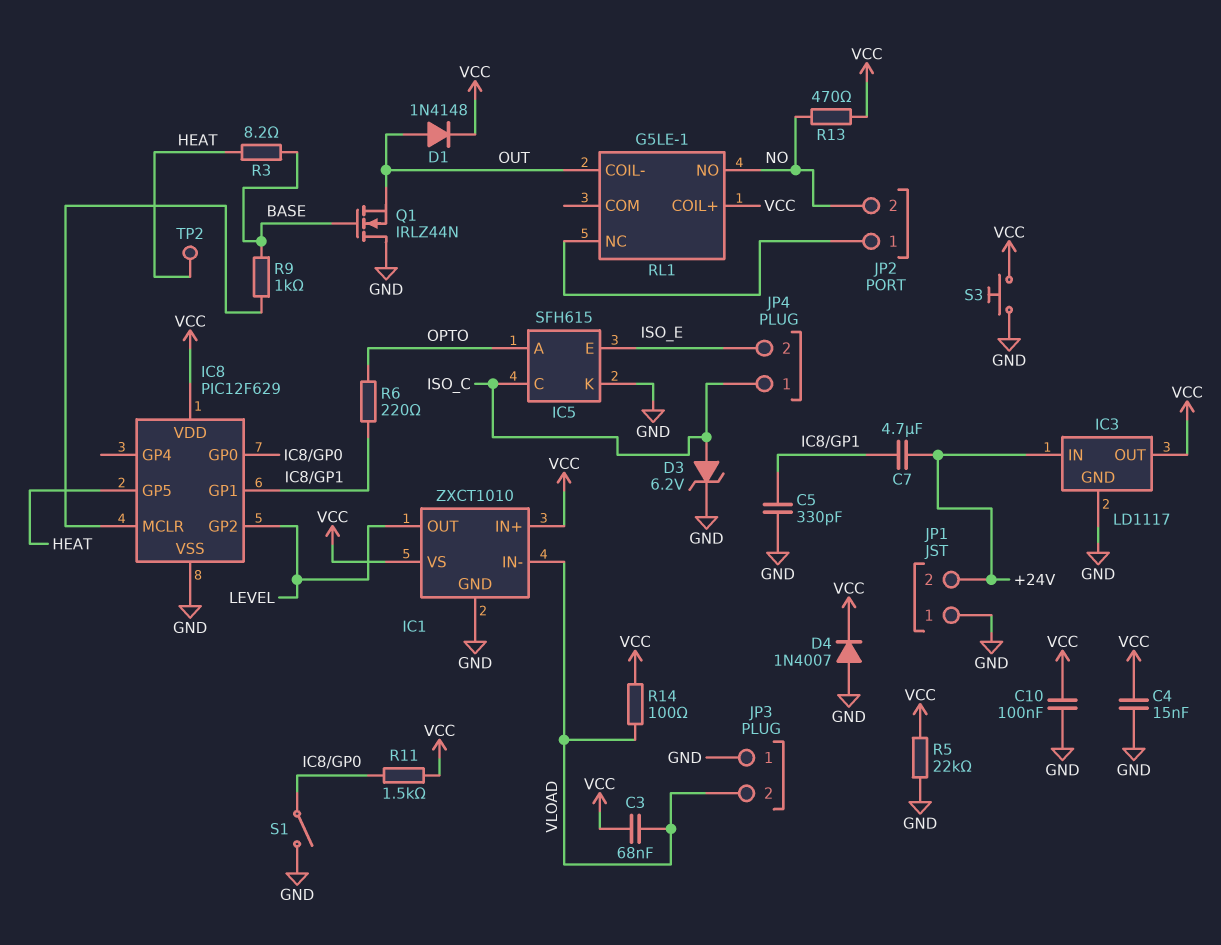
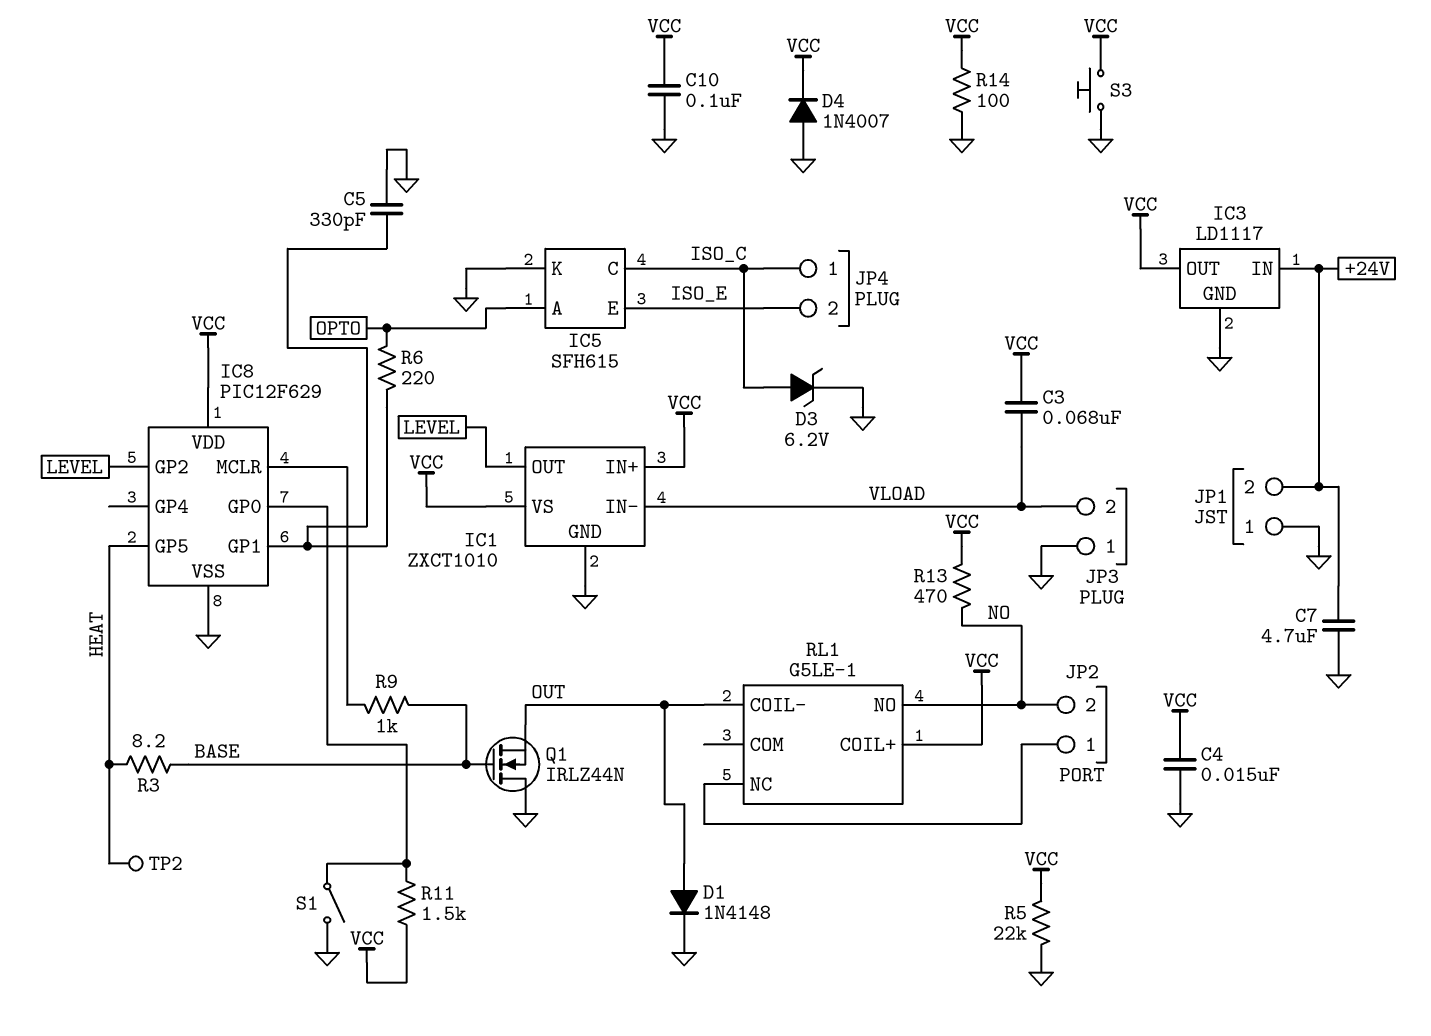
C7: 4.7uF (+24V, IC8/GP1) -> 4.7uF (+24V, GND)
D1: diode 1N4148 (A OUT, K VCC) -> diode 1N4148 (A OUT, K GND)
R14: 100 (VCC, VLOAD) -> 100 (GND, VCC)

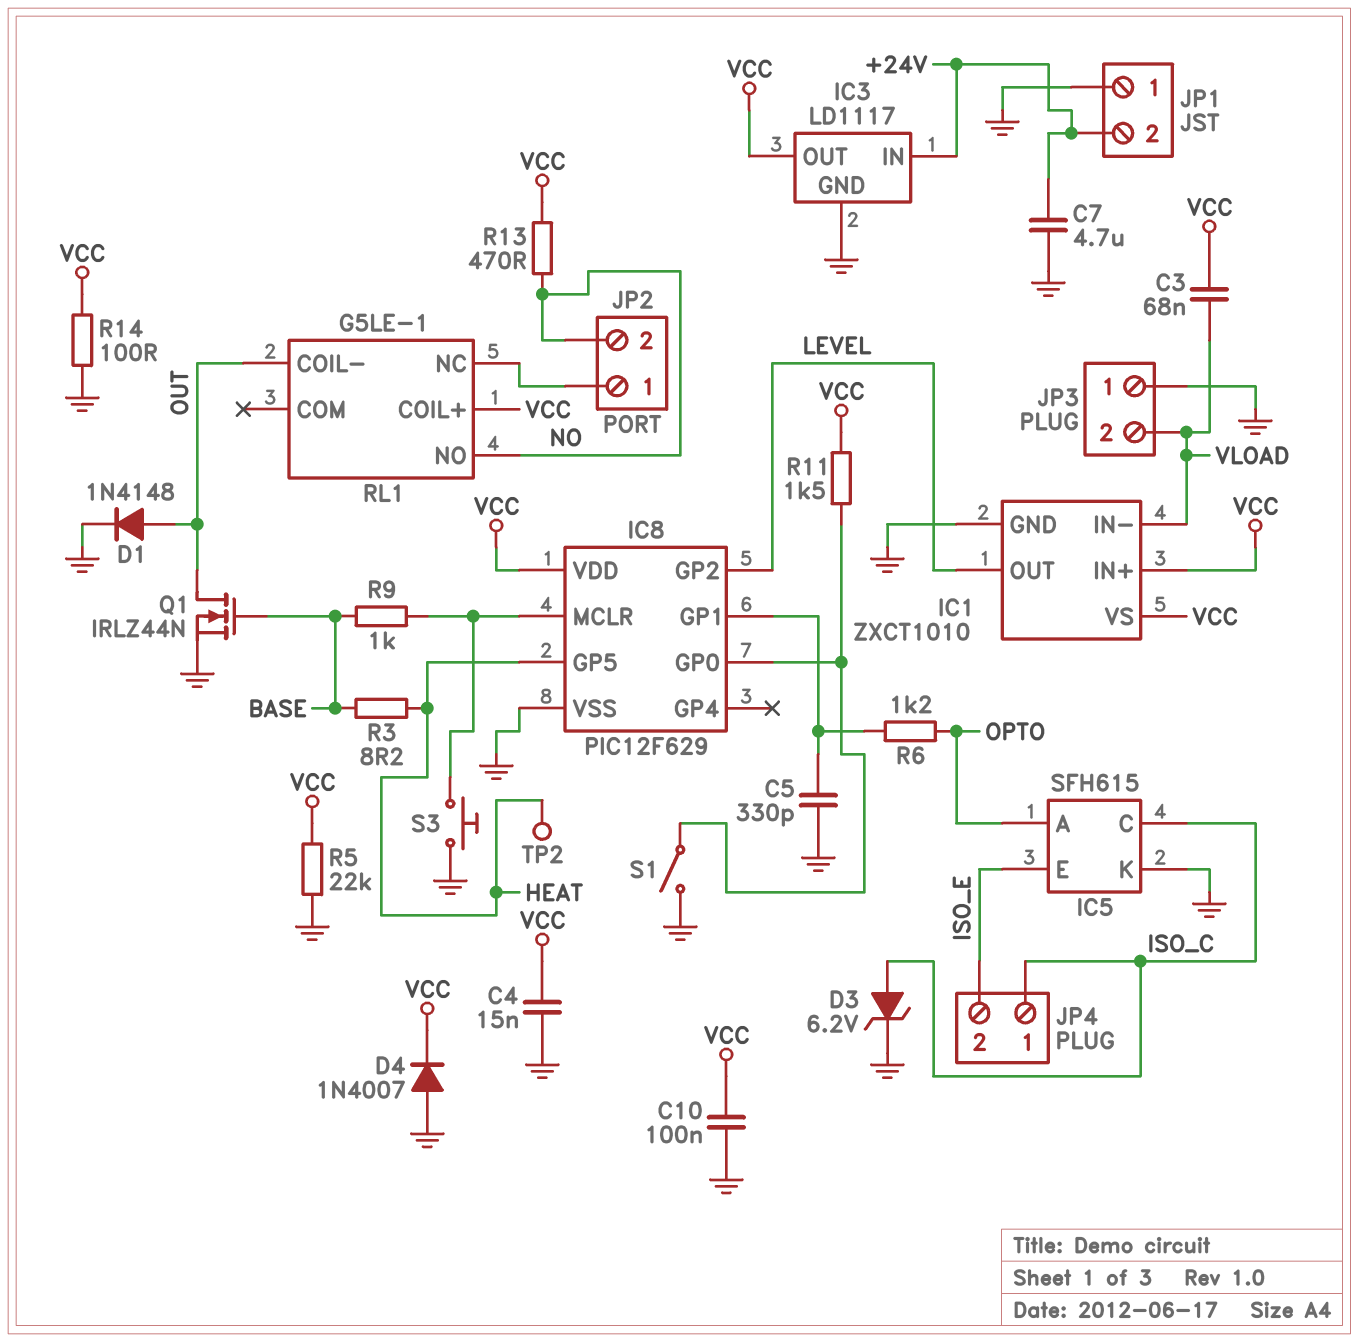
Q1: NMOS IRLZ44N (G BASE, D GND, S OUT) -> NMOS IRLZ44N (G BASE, D OUT, S GND)
R6: 220 (IC8/GP1, OPTO) -> 1.2k (IC8/GP1, OPTO)
S3: button (GND, VCC) -> button (GND, IC8/MCLR)

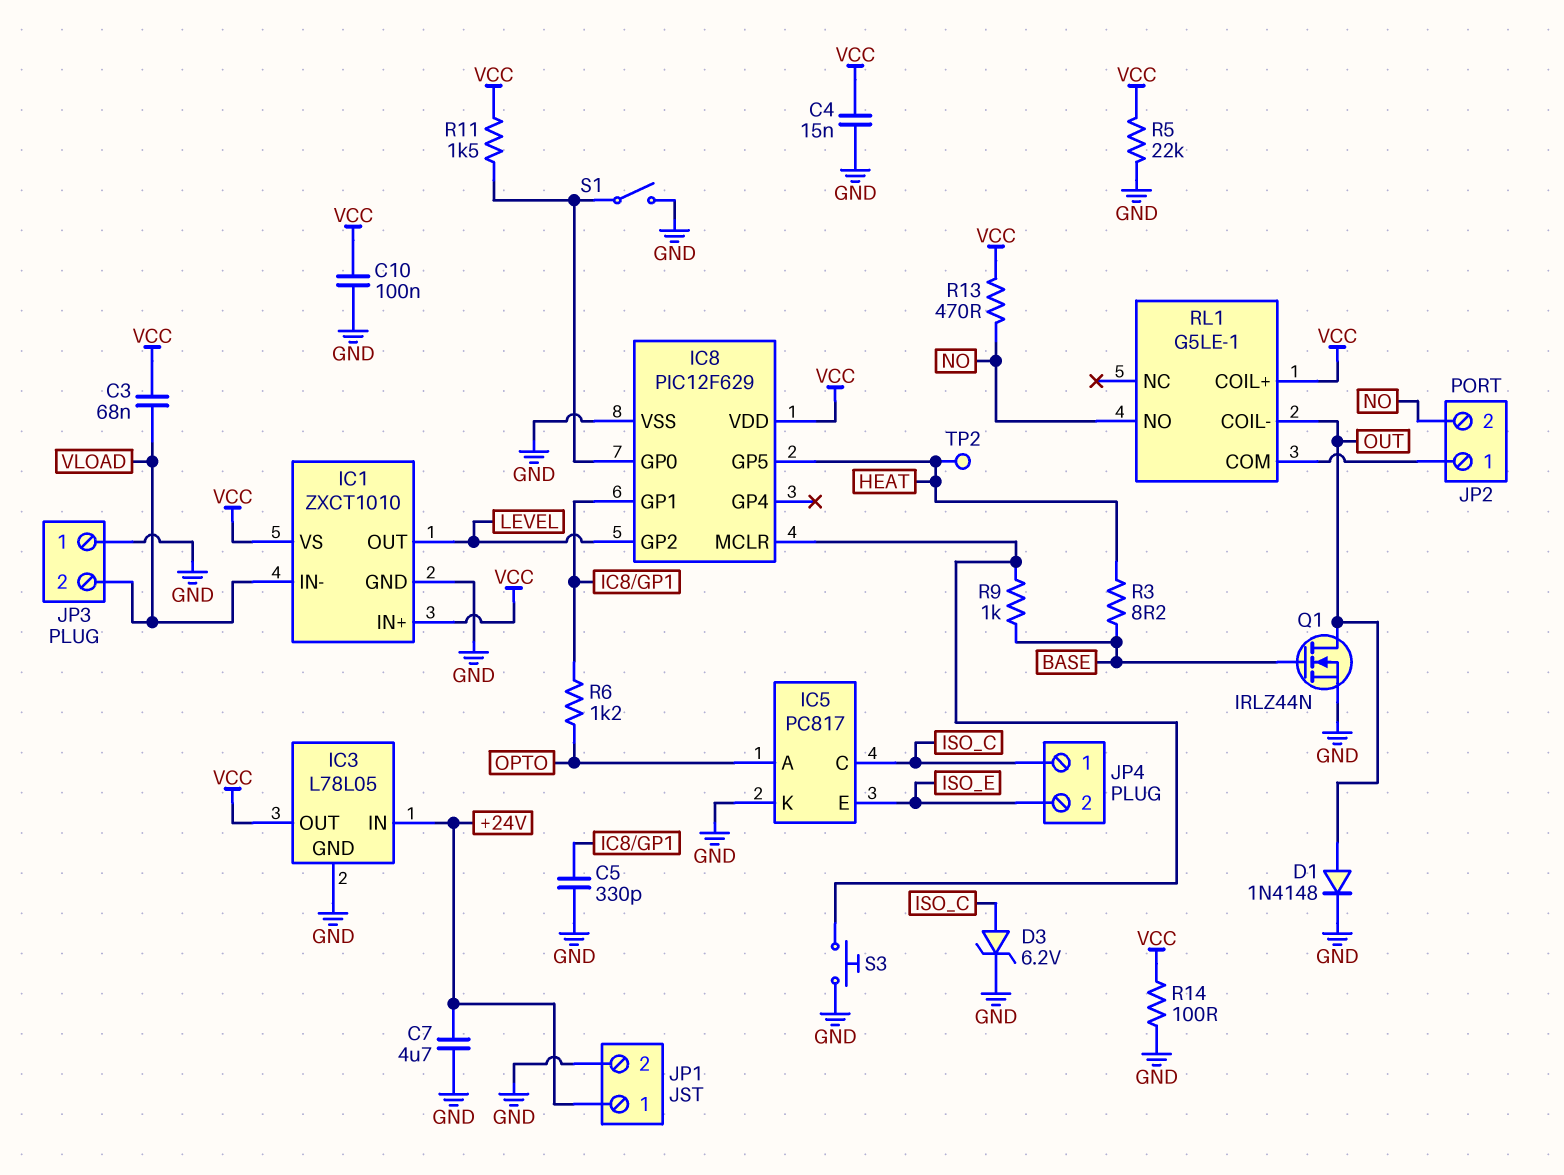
D4: diode 1N4007 (A GND, K VCC) -> none
IC3: LD1117 -> L78L05
IC5: SFH615 -> PC817
JP1 pin 1: GND -> +24V
JP1 pin 2: +24V -> GND
RL1 pin COM: none -> JP2/1
RL1 pin NC: JP2/1 -> none

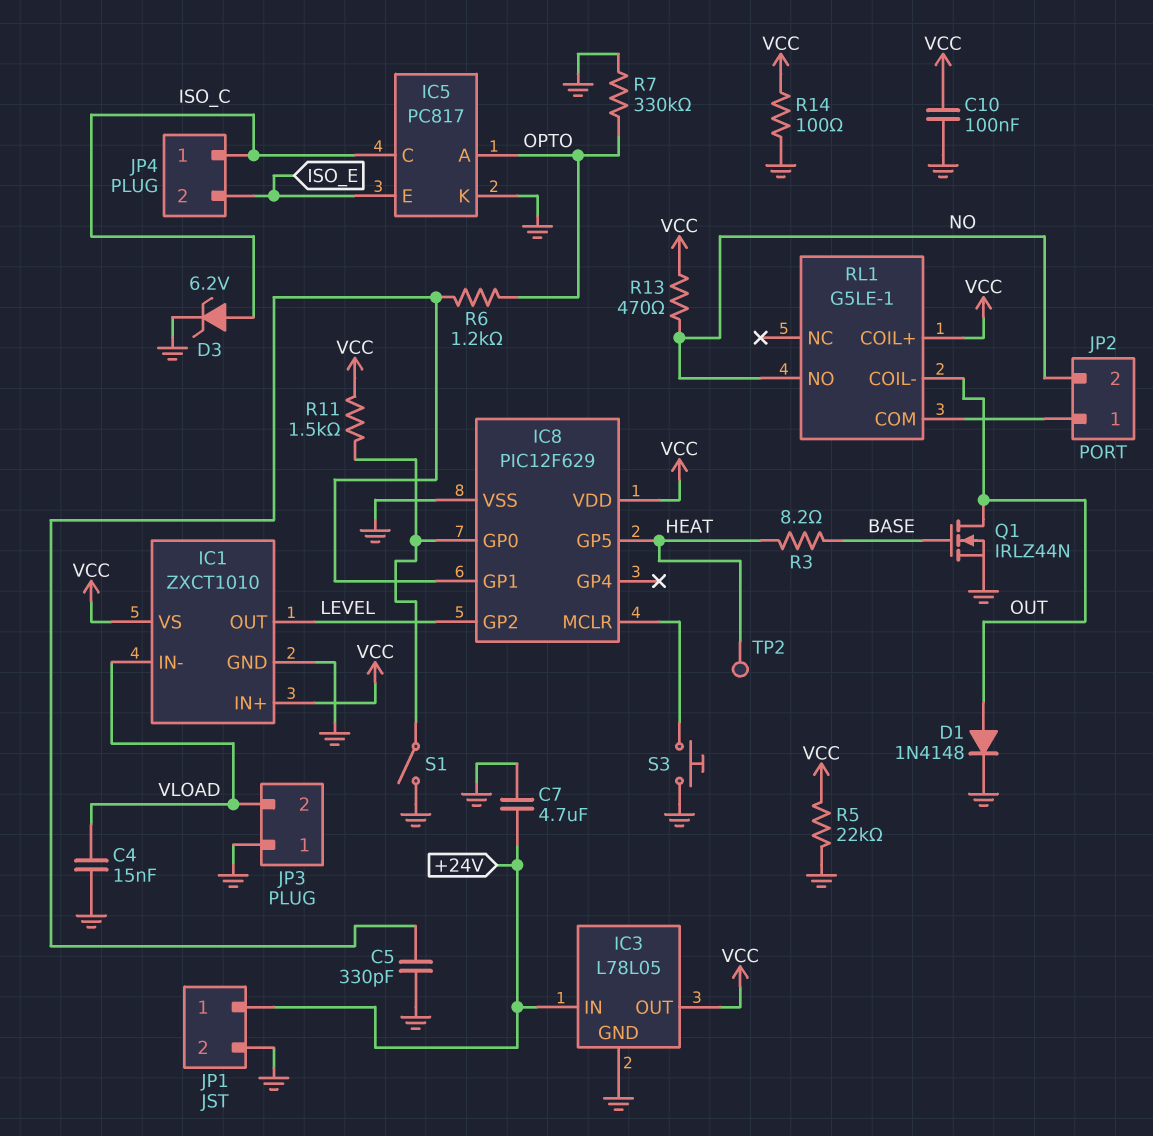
C3: 68nF (VCC, VLOAD) -> none
C4: 15nF (GND, VCC) -> 15nF (GND, VLOAD)
R7: none -> 330k (GND, OPTO)
R9: 1k (BASE, IC8/MCLR) -> none

